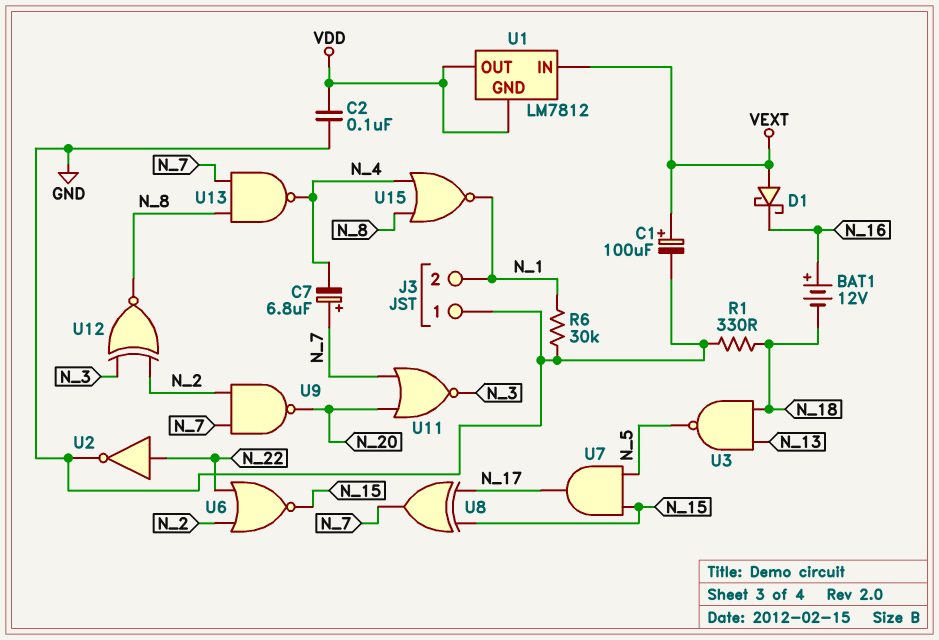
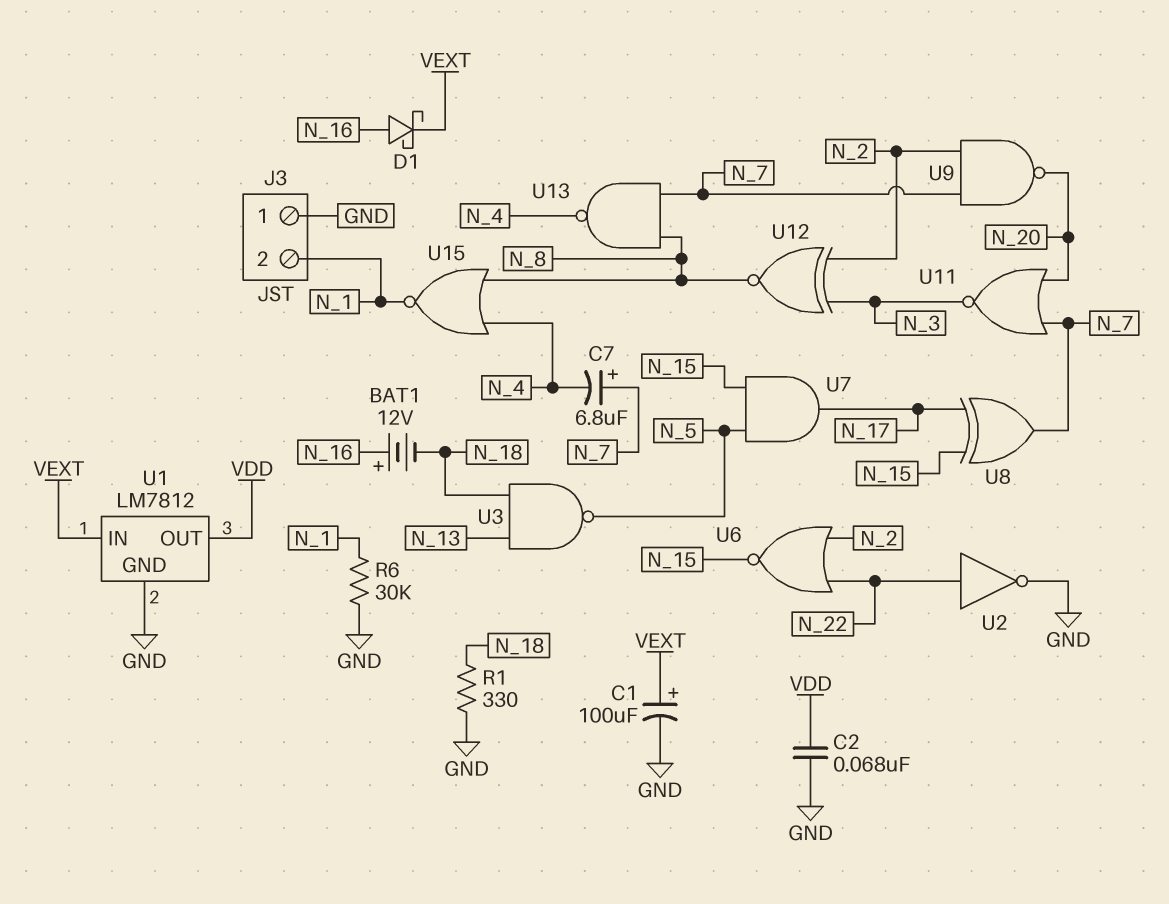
C2: 100nF (GND, VDD) -> 68nF (GND, VDD)
D1: schottky (A VEXT, K N_16) -> schottky (A N_16, K VEXT)
U1 pin GND: VDD -> GND

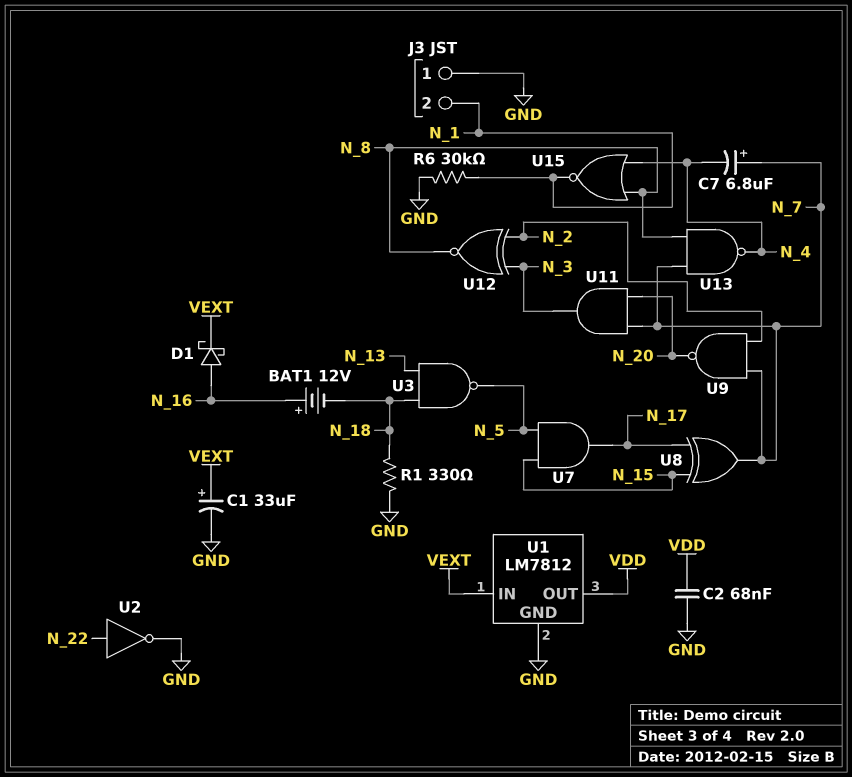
C1: 100uF (plus VEXT, minus GND) -> 33uF (plus VEXT, minus GND)
U6: NOR (in N_2, in N_22, out N_15) -> none
U11: NOR (in N_7, in N_20, out N_3) -> AND (in N_7, in N_20, out N_3)

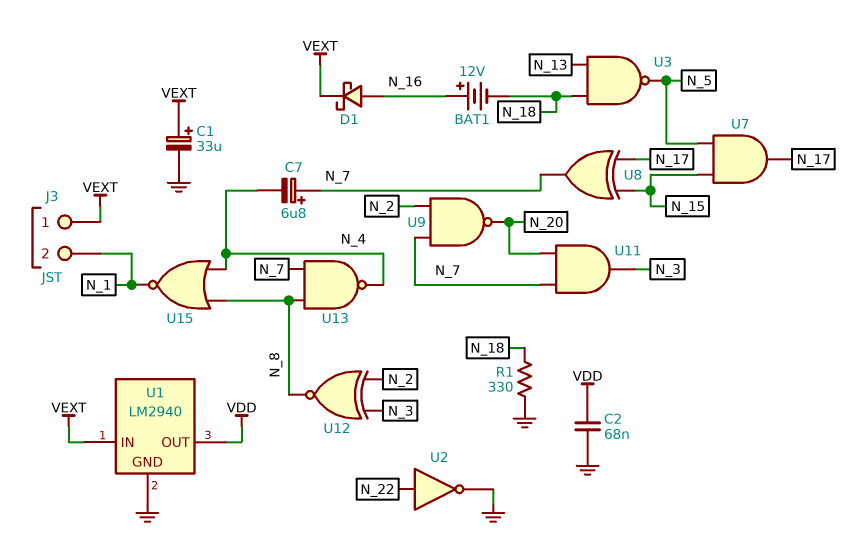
J3 pin 1: GND -> VEXT
R6: 30k (GND, N_1) -> none
U1: LM7812 -> LM2940

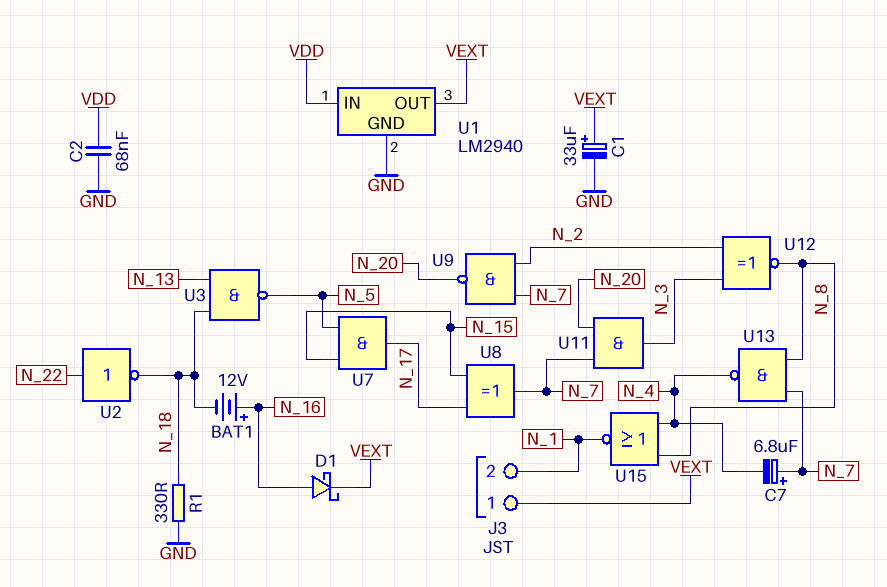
U1 pin IN: VEXT -> VDD
U1 pin OUT: VDD -> VEXT
U2: NOT (in N_22, out GND) -> NOT (in N_22, out N_18)

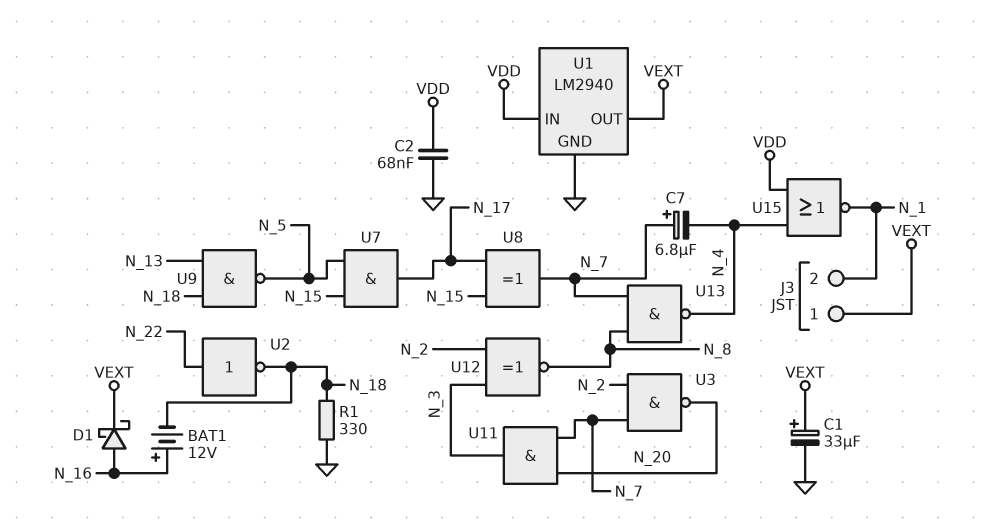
U3: NAND (in N_13, in N_18, out N_5) -> NAND (in N_2, in N_7, out N_20)
U9: NAND (in N_2, in N_7, out N_20) -> NAND (in N_13, in N_18, out N_5)
U15: NOR (in N_4, in N_8, out N_1) -> NOR (in N_4, in VDD, out N_1)

